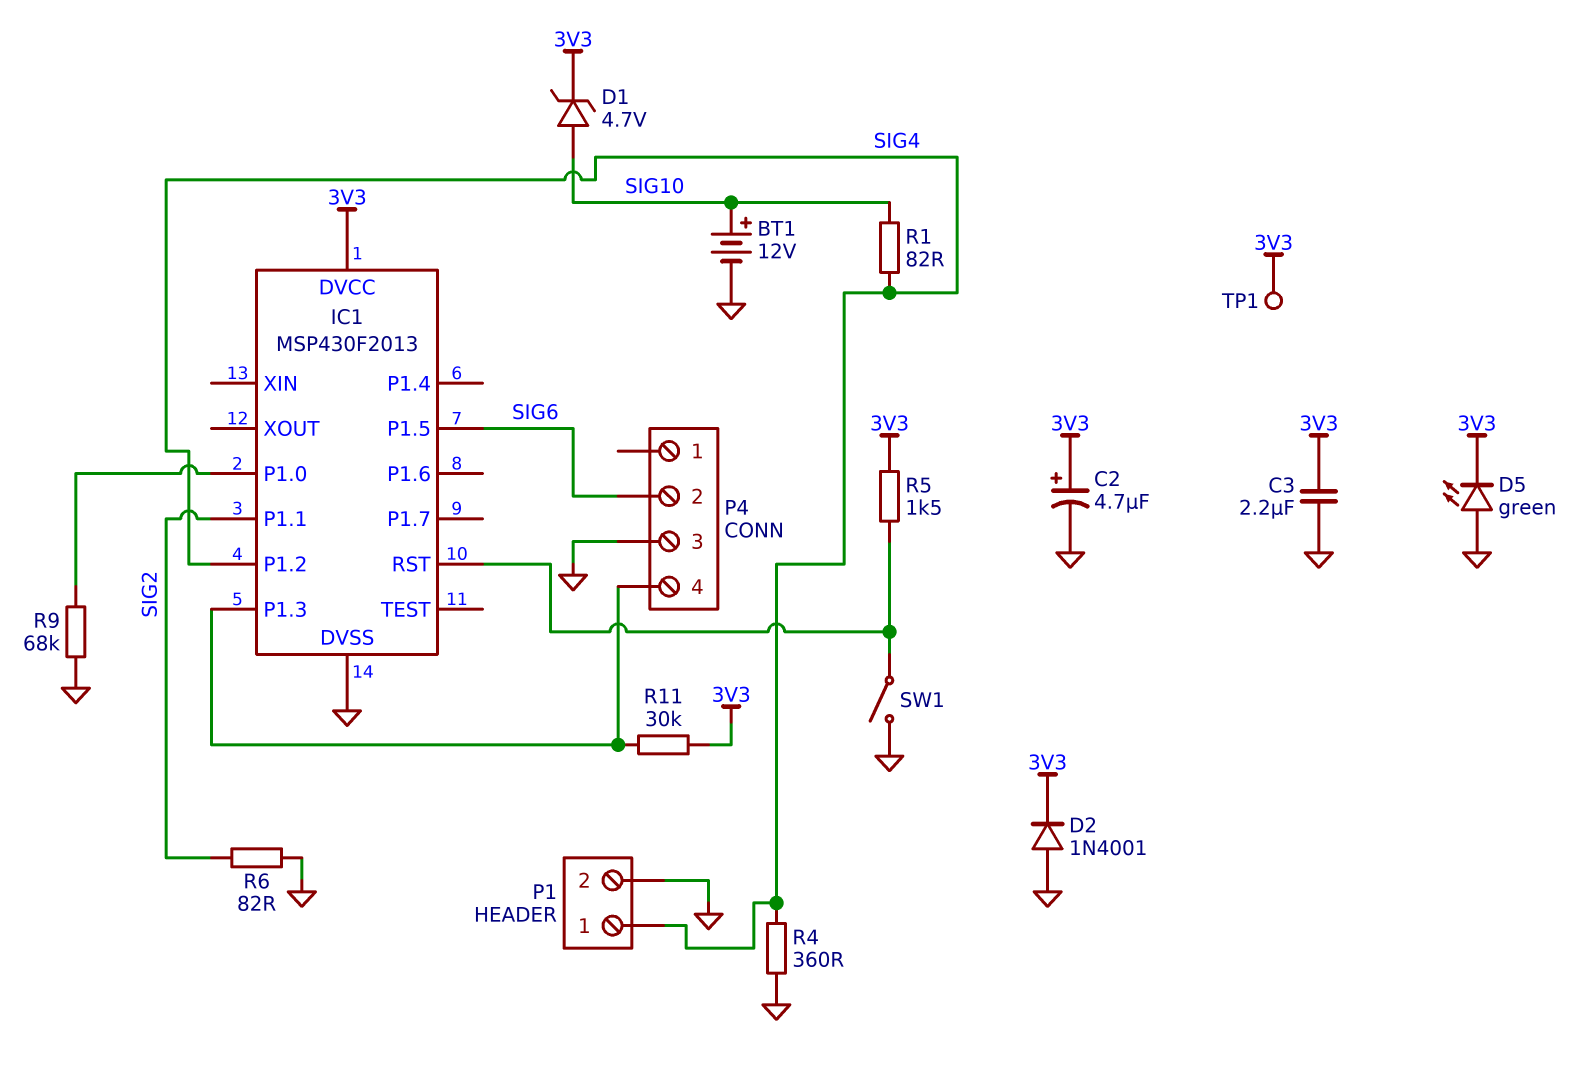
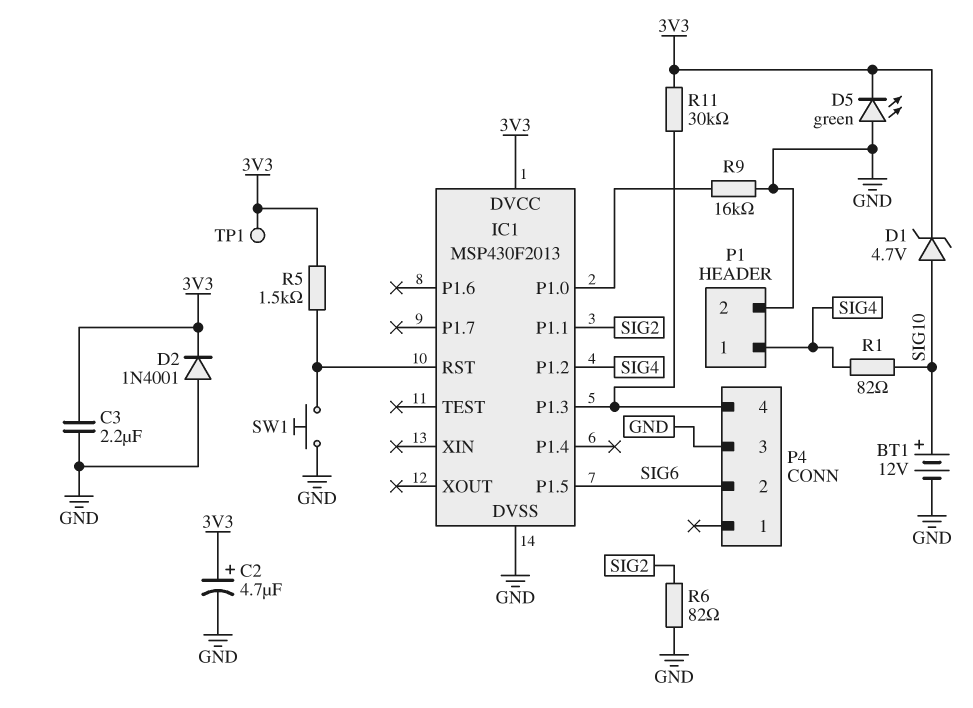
R4: 360 (GND, SIG4) -> none
R9: 68k (GND, IC1/P1.0) -> 16k (GND, IC1/P1.0)
SW1: switch (GND, IC1/RST) -> button (GND, IC1/RST)

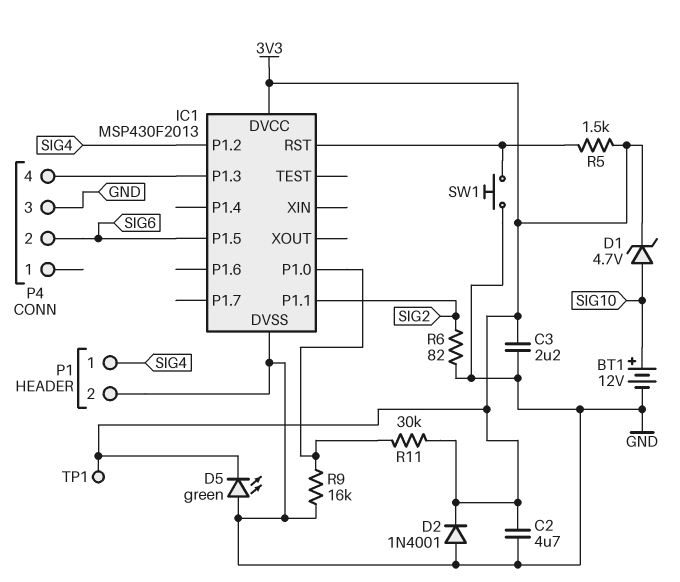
C2: 4.7uF (plus 3V3, minus GND) -> 4.7uF (3V3, GND)
R1: 82 (SIG4, SIG10) -> none
R11: 30k (3V3, IC1/P1.3) -> 30k (3V3, IC1/P1.0)

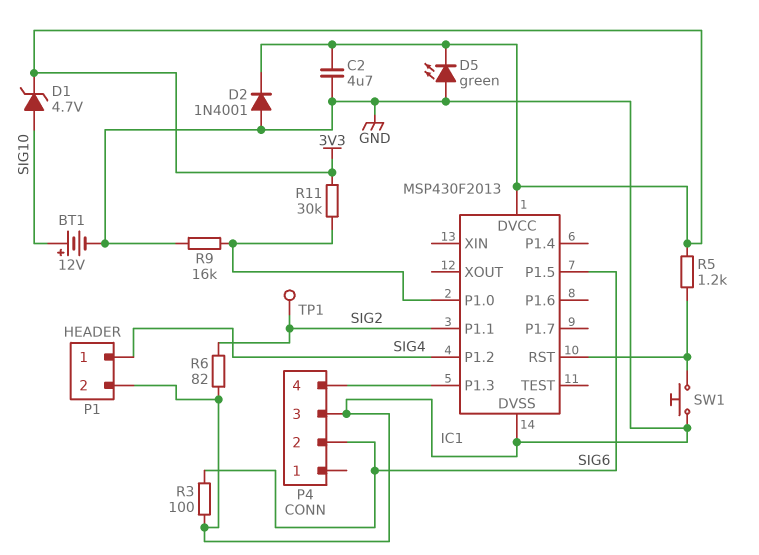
C3: 2.2uF (3V3, GND) -> none
R3: none -> 100 (GND, SIG6)
R5: 1.5k (3V3, IC1/RST) -> 1.2k (3V3, IC1/RST)
TP1: test point (3V3) -> test point (SIG2)

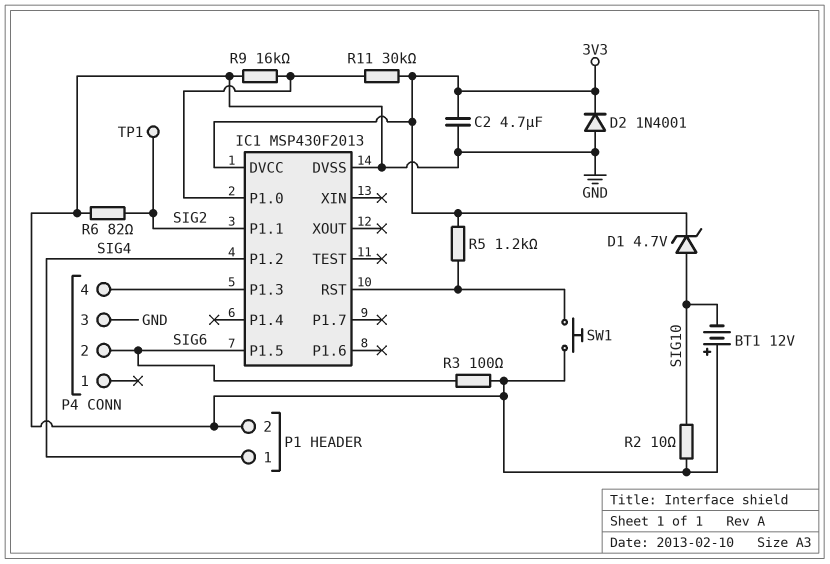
BT1: 12V (plus SIG10, minus GND) -> 12V (plus GND, minus SIG10)
D5: LED green (A GND, K 3V3) -> none
R2: none -> 10 (GND, SIG10)

